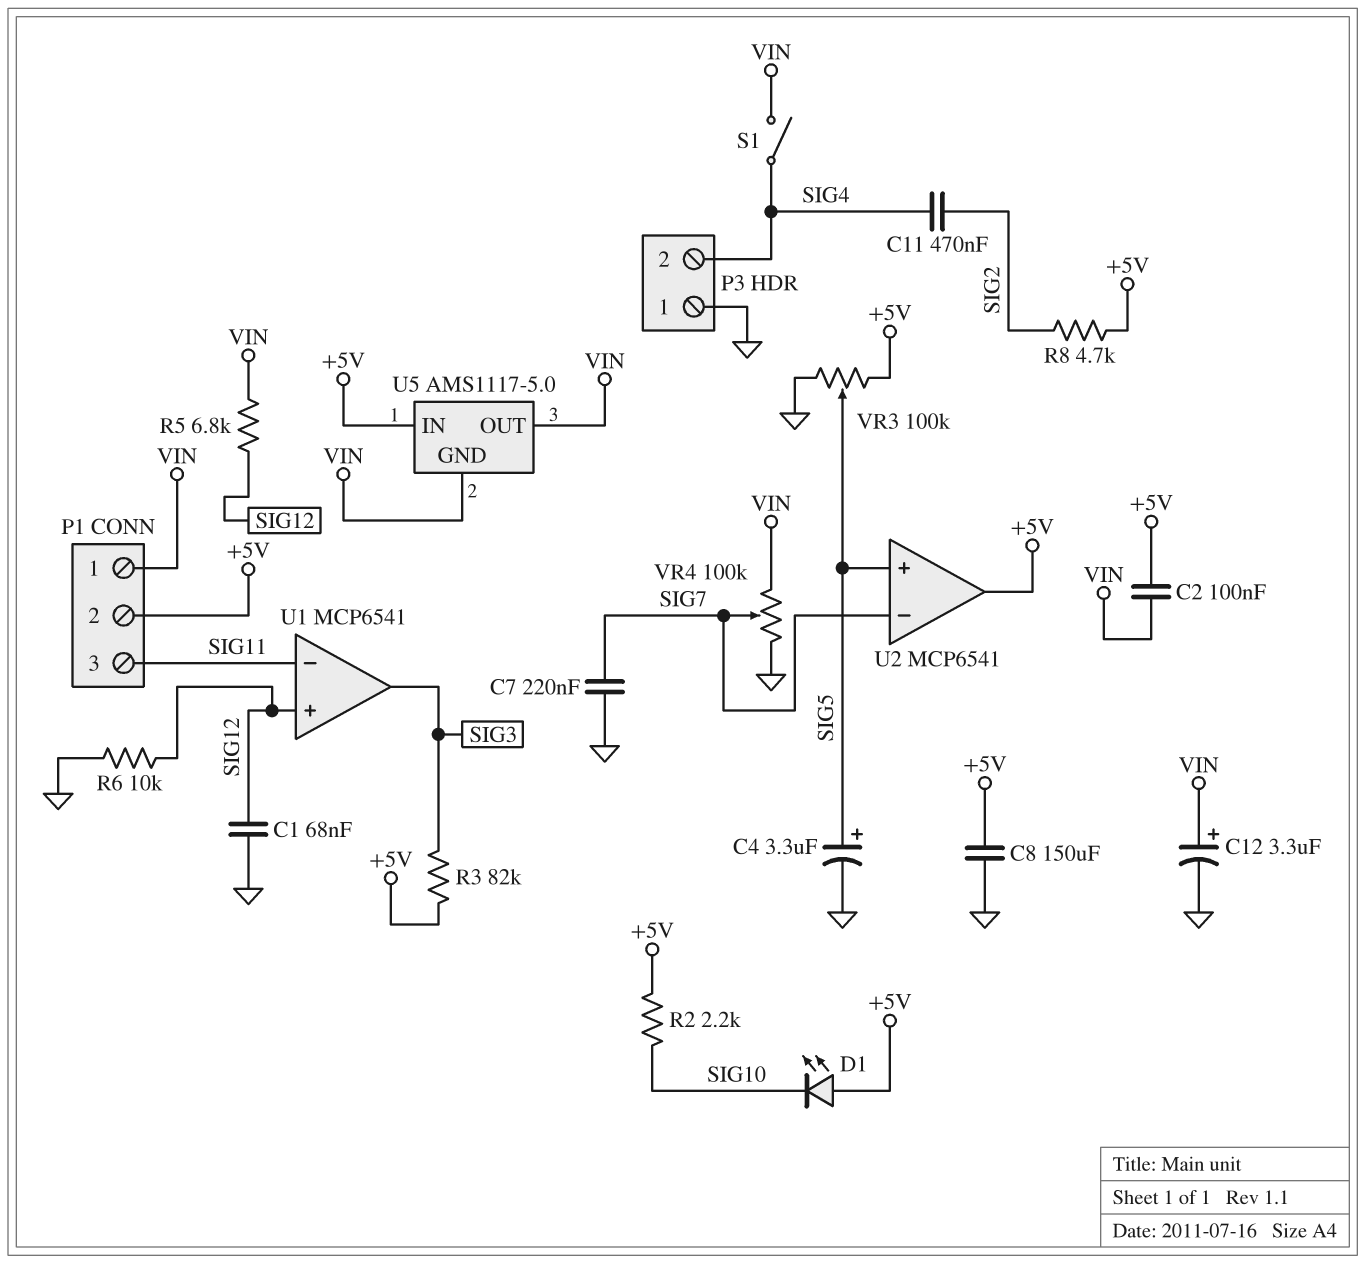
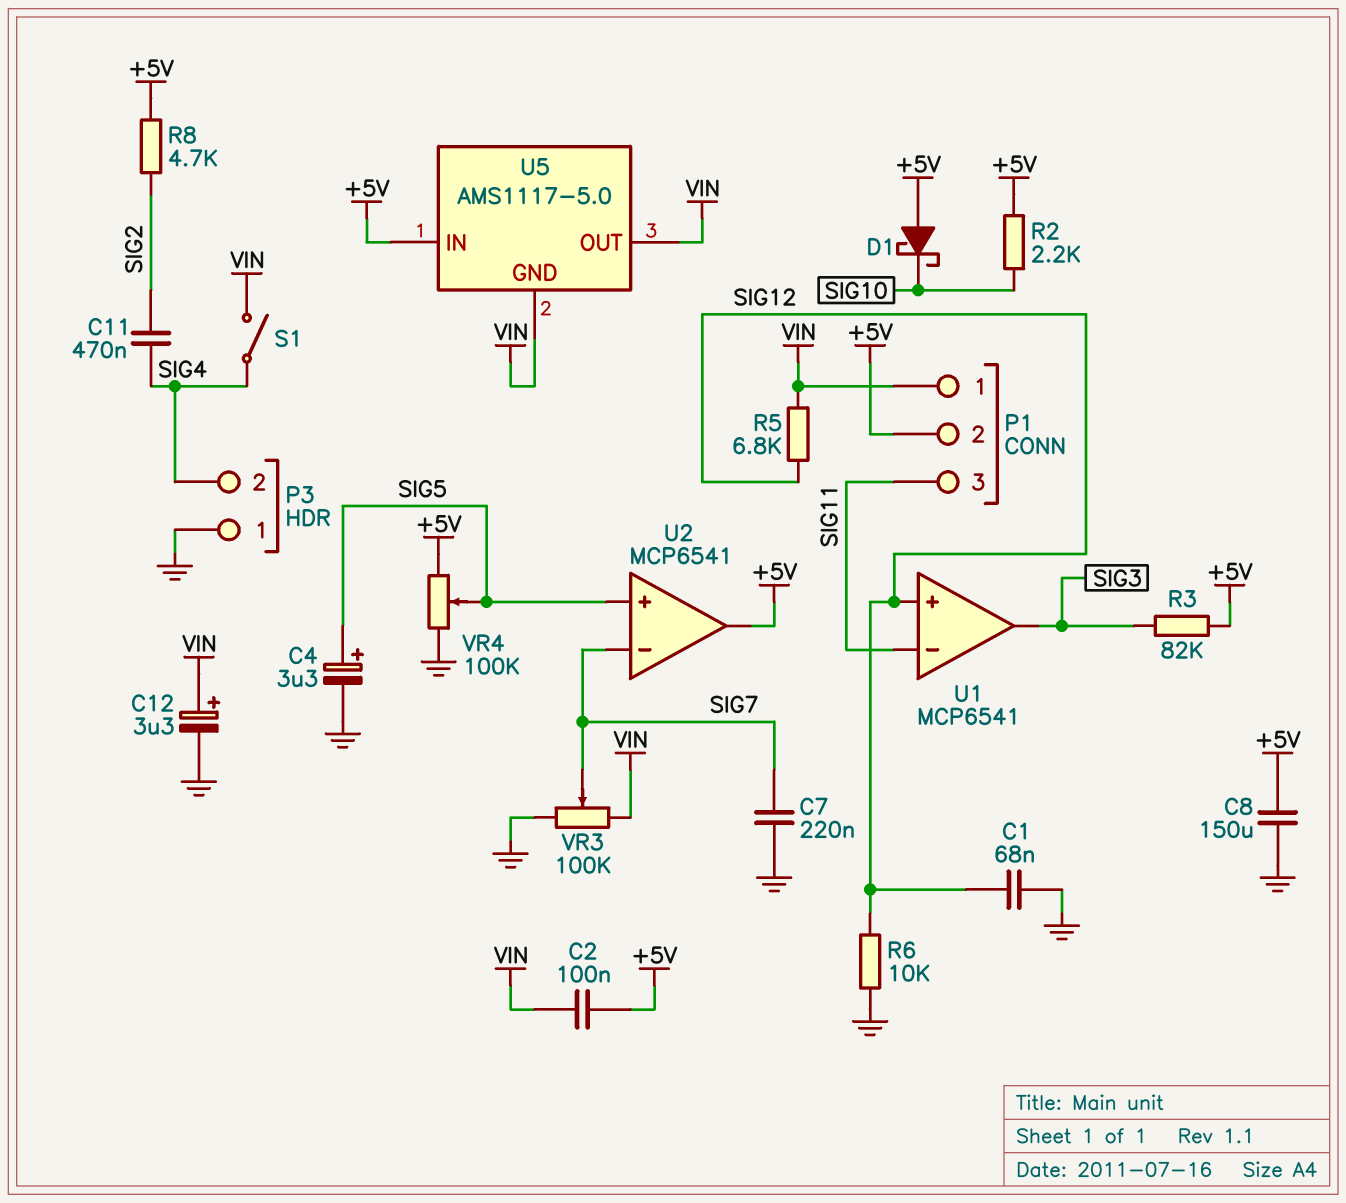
D1: LED (A +5V, K SIG10) -> schottky (A +5V, K SIG10)
VR3: 100k (+5V, GND, wiper SIG5) -> 100k (GND, VIN, wiper SIG7)
VR4: 100k (GND, VIN, wiper SIG7) -> 100k (+5V, GND, wiper SIG5)

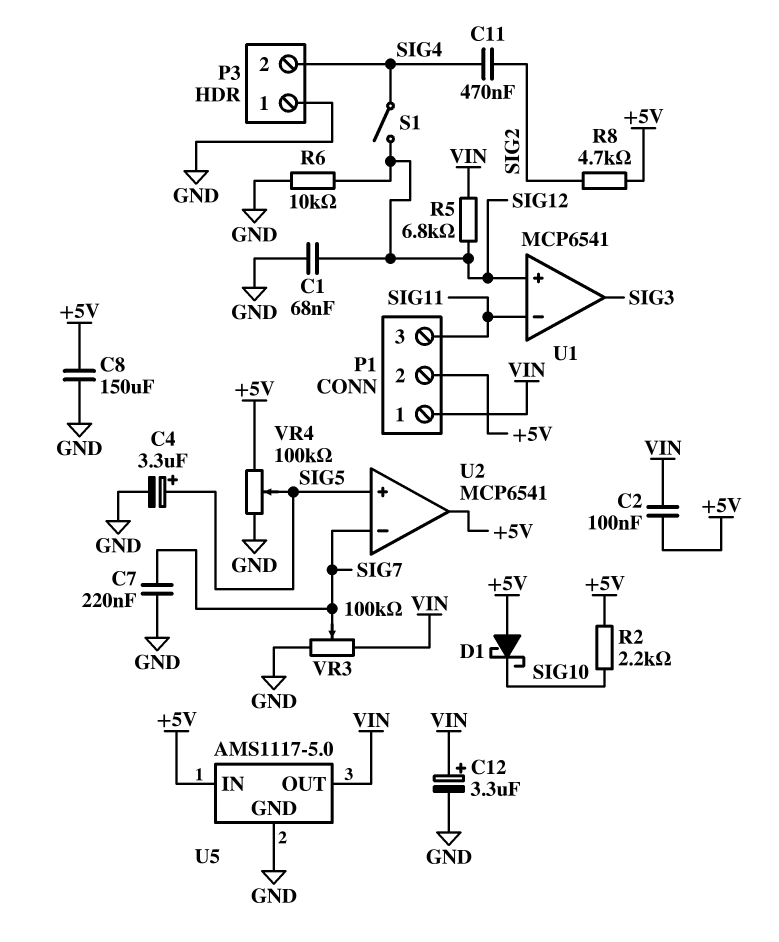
R3: 82k (+5V, SIG3) -> none
S1: switch (SIG4, VIN) -> switch (SIG4, SIG12)
U5 pin GND: VIN -> GND

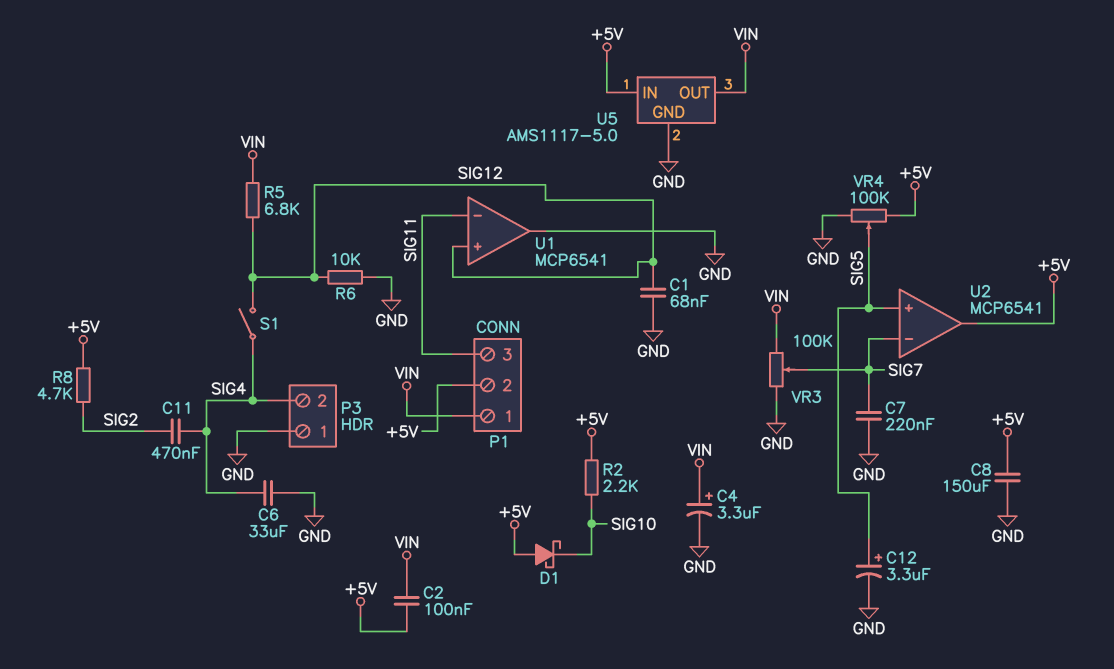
C4: 3.3uF (plus SIG5, minus GND) -> 3.3uF (plus VIN, minus GND)
C6: none -> 33uF (GND, SIG4)
C12: 3.3uF (plus VIN, minus GND) -> 3.3uF (plus SIG5, minus GND)
U1 pin out: SIG3 -> GND

